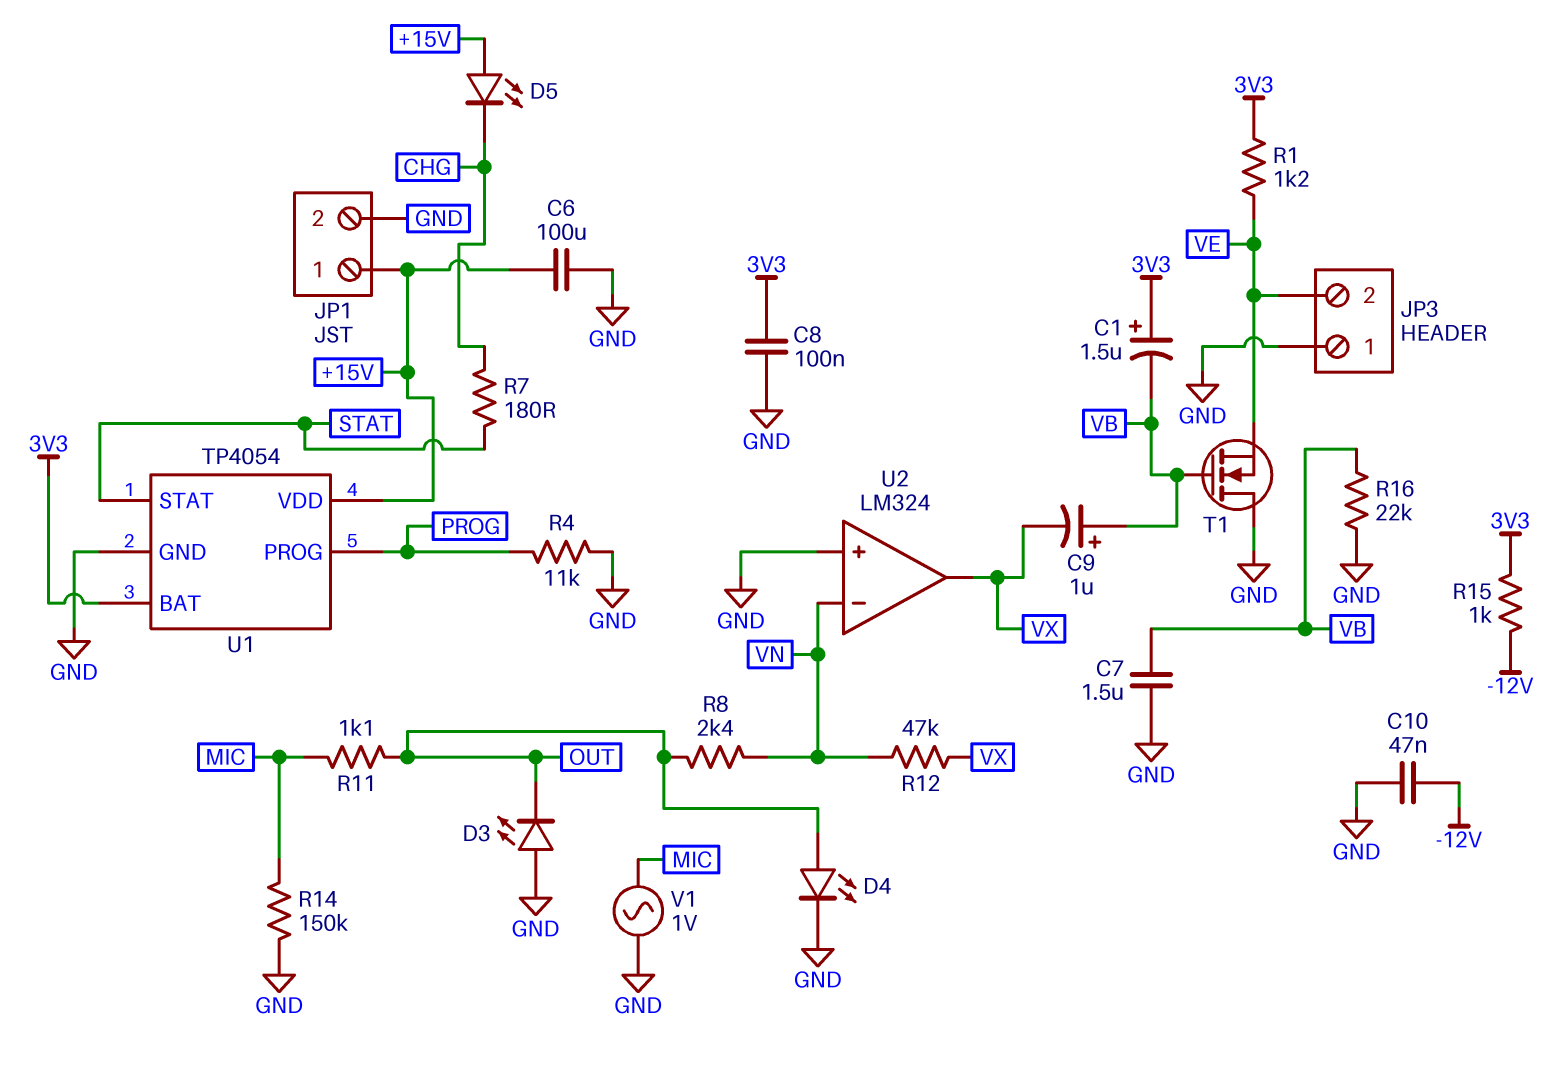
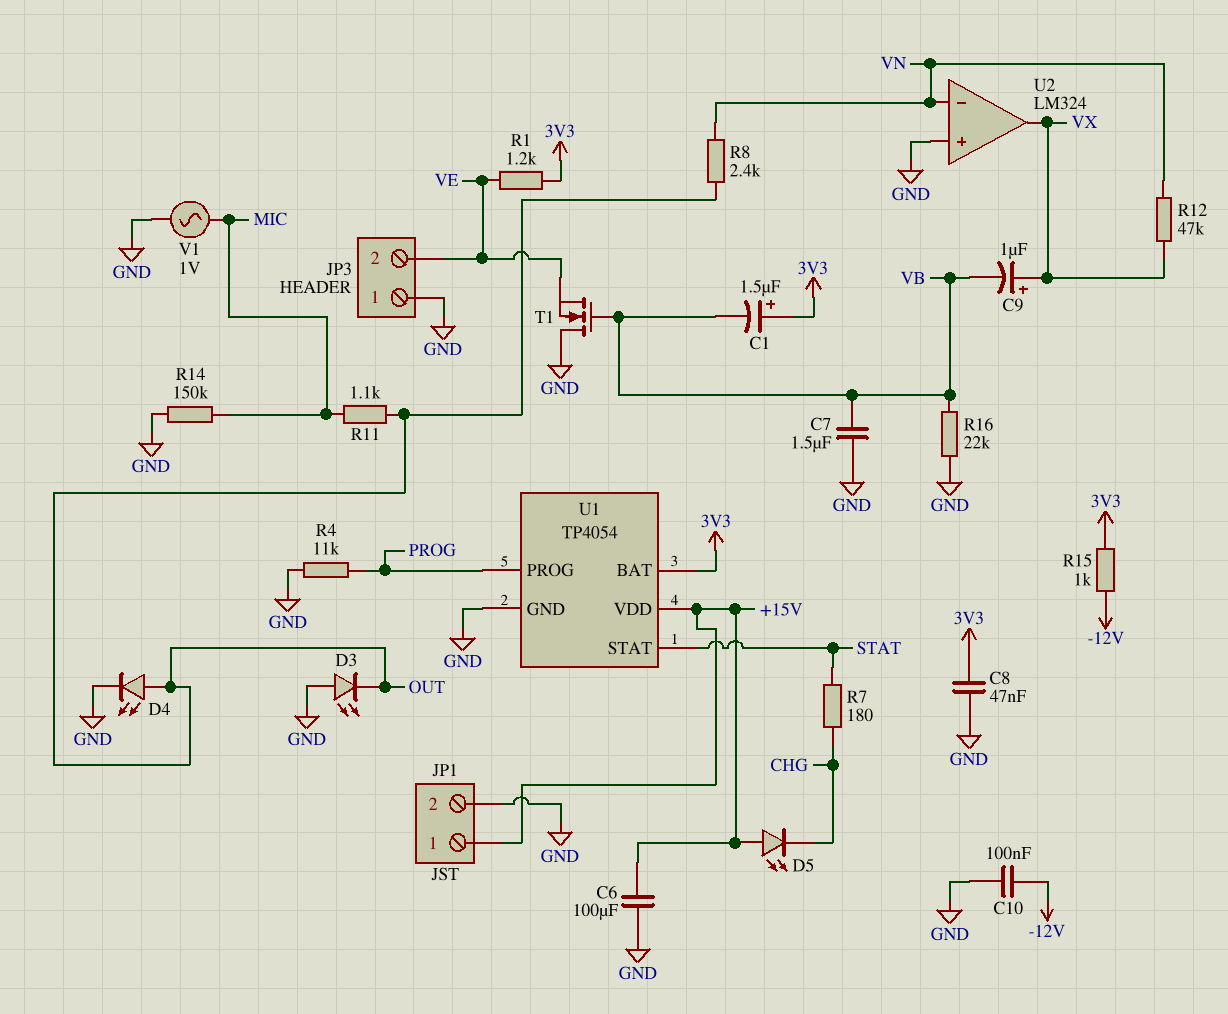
C8: 100nF (3V3, GND) -> 47nF (3V3, GND)
C9: 1uF (plus VB, minus VX) -> 1uF (plus VX, minus VB)
C10: 47nF (-12V, GND) -> 100nF (-12V, GND)

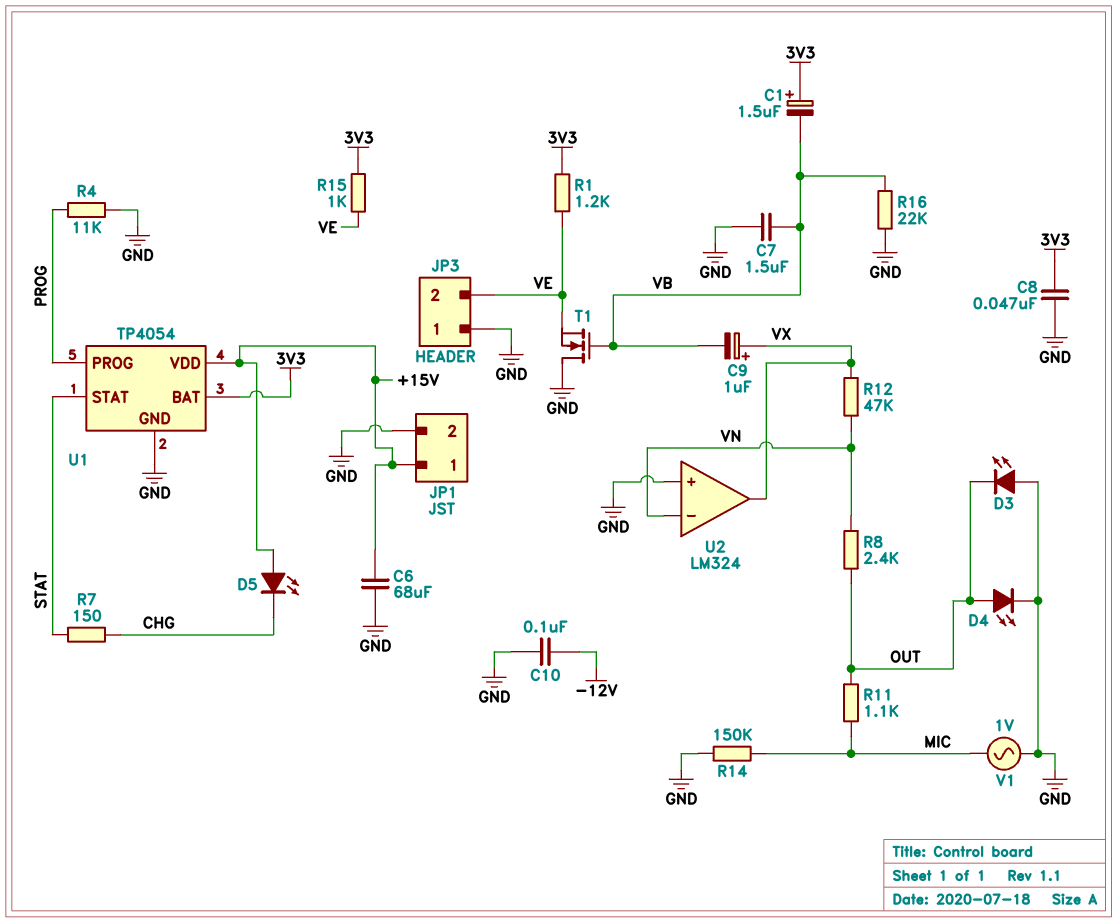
C6: 100uF (+15V, GND) -> 68uF (+15V, GND)
R7: 180 (CHG, STAT) -> 150 (CHG, STAT)
R15: 1k (-12V, 3V3) -> 1k (3V3, VE)

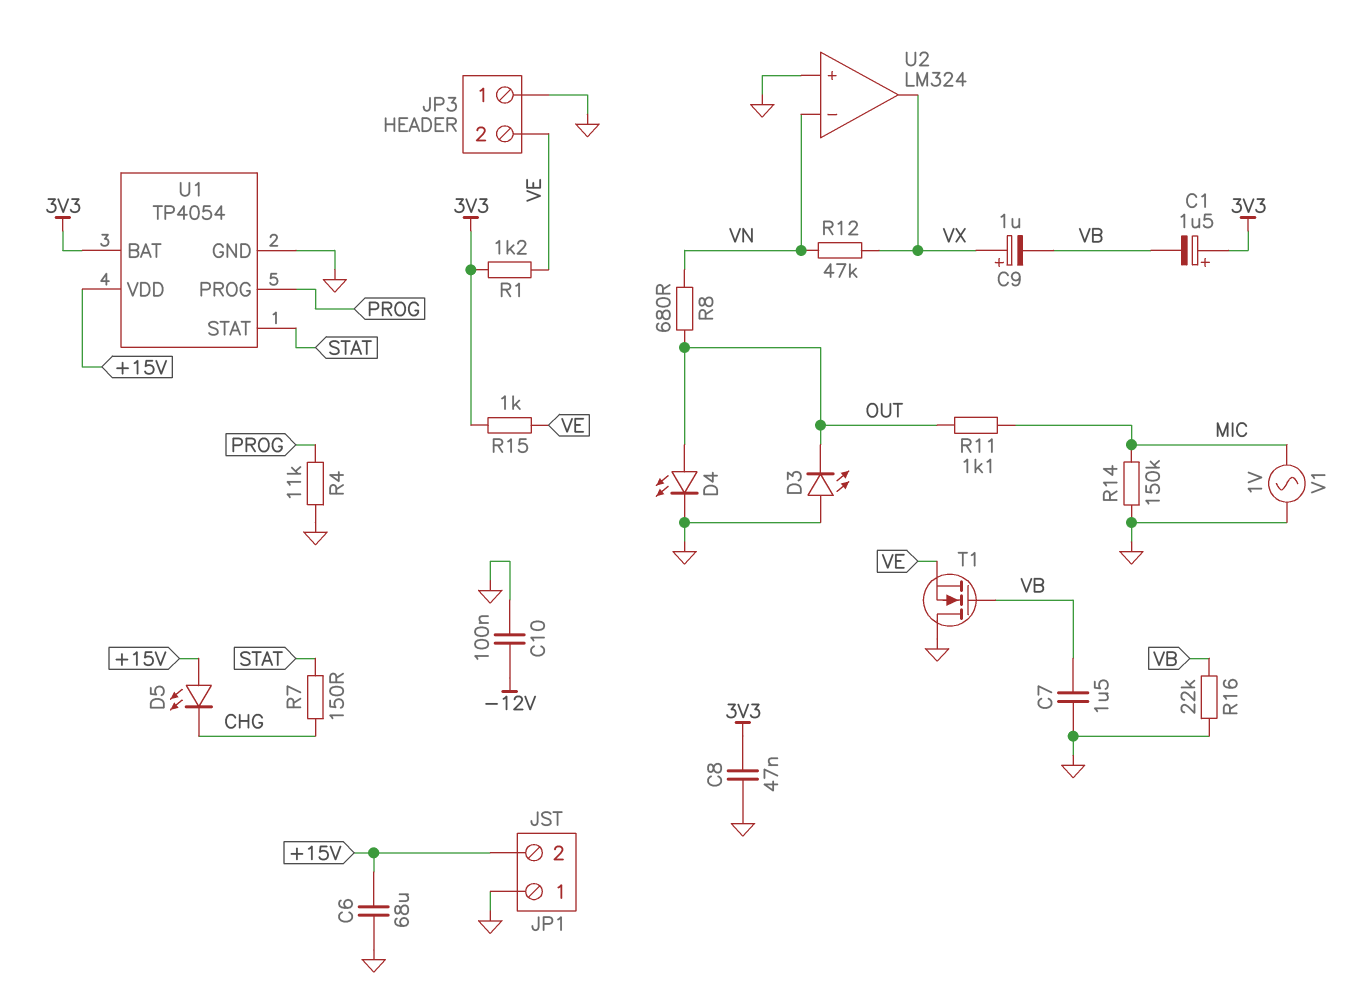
JP1 pin 1: +15V -> GND
JP1 pin 2: GND -> +15V
R8: 2.4k (OUT, VN) -> 680 (OUT, VN)

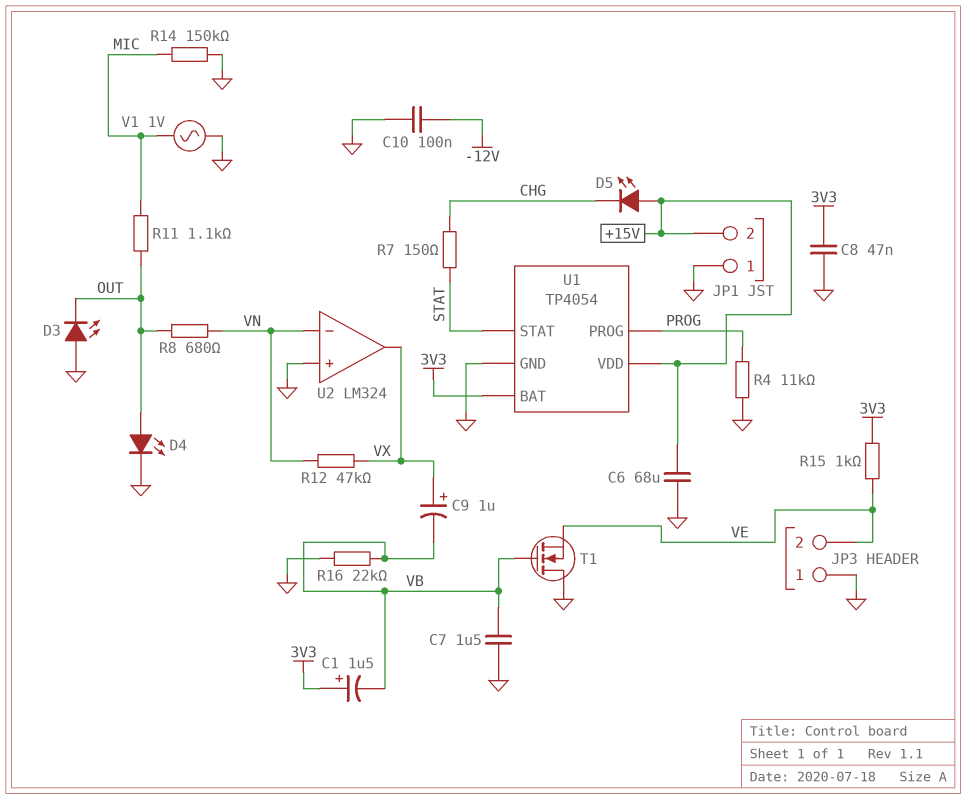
R1: 1.2k (3V3, VE) -> none

